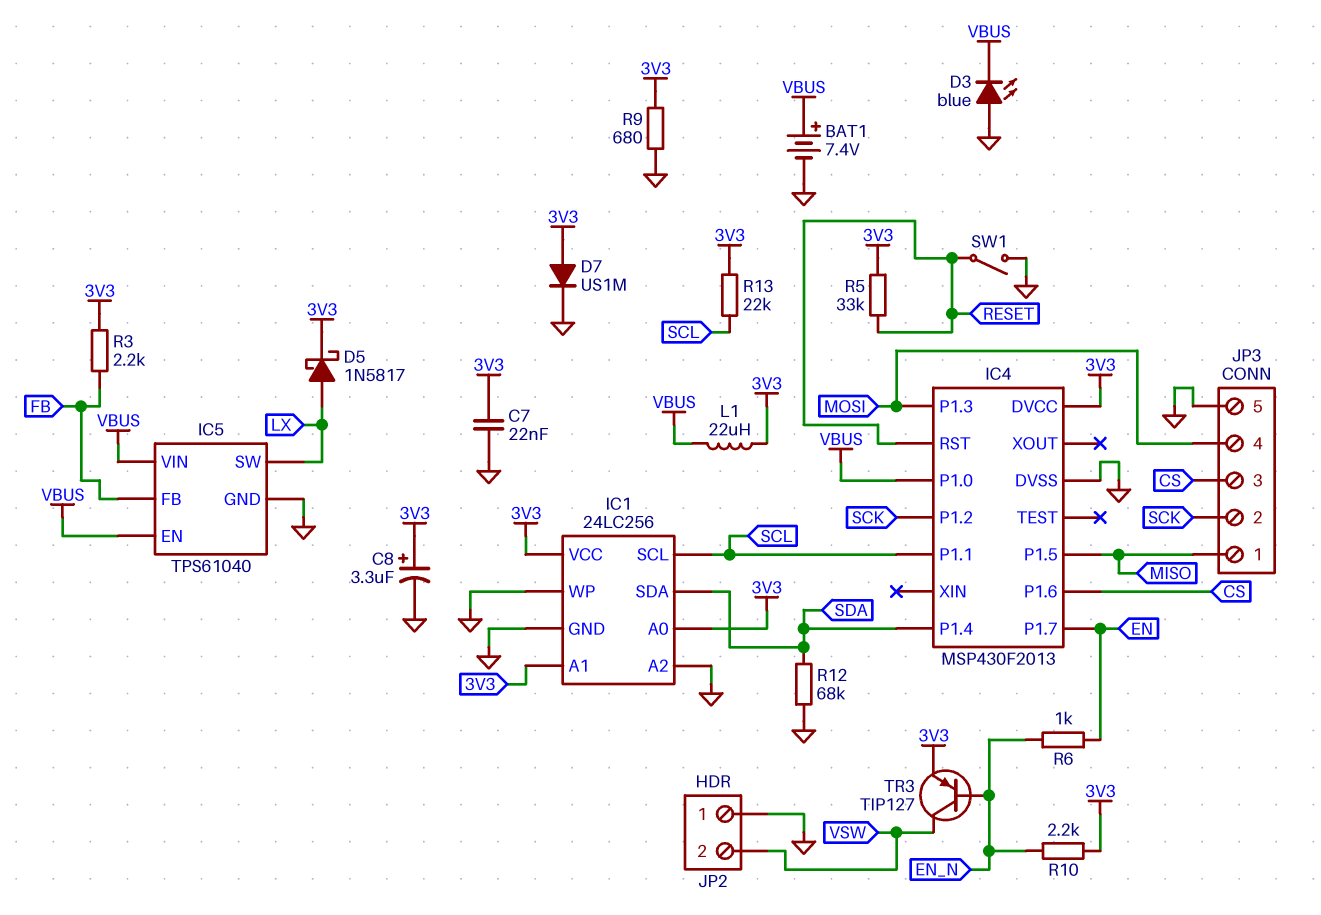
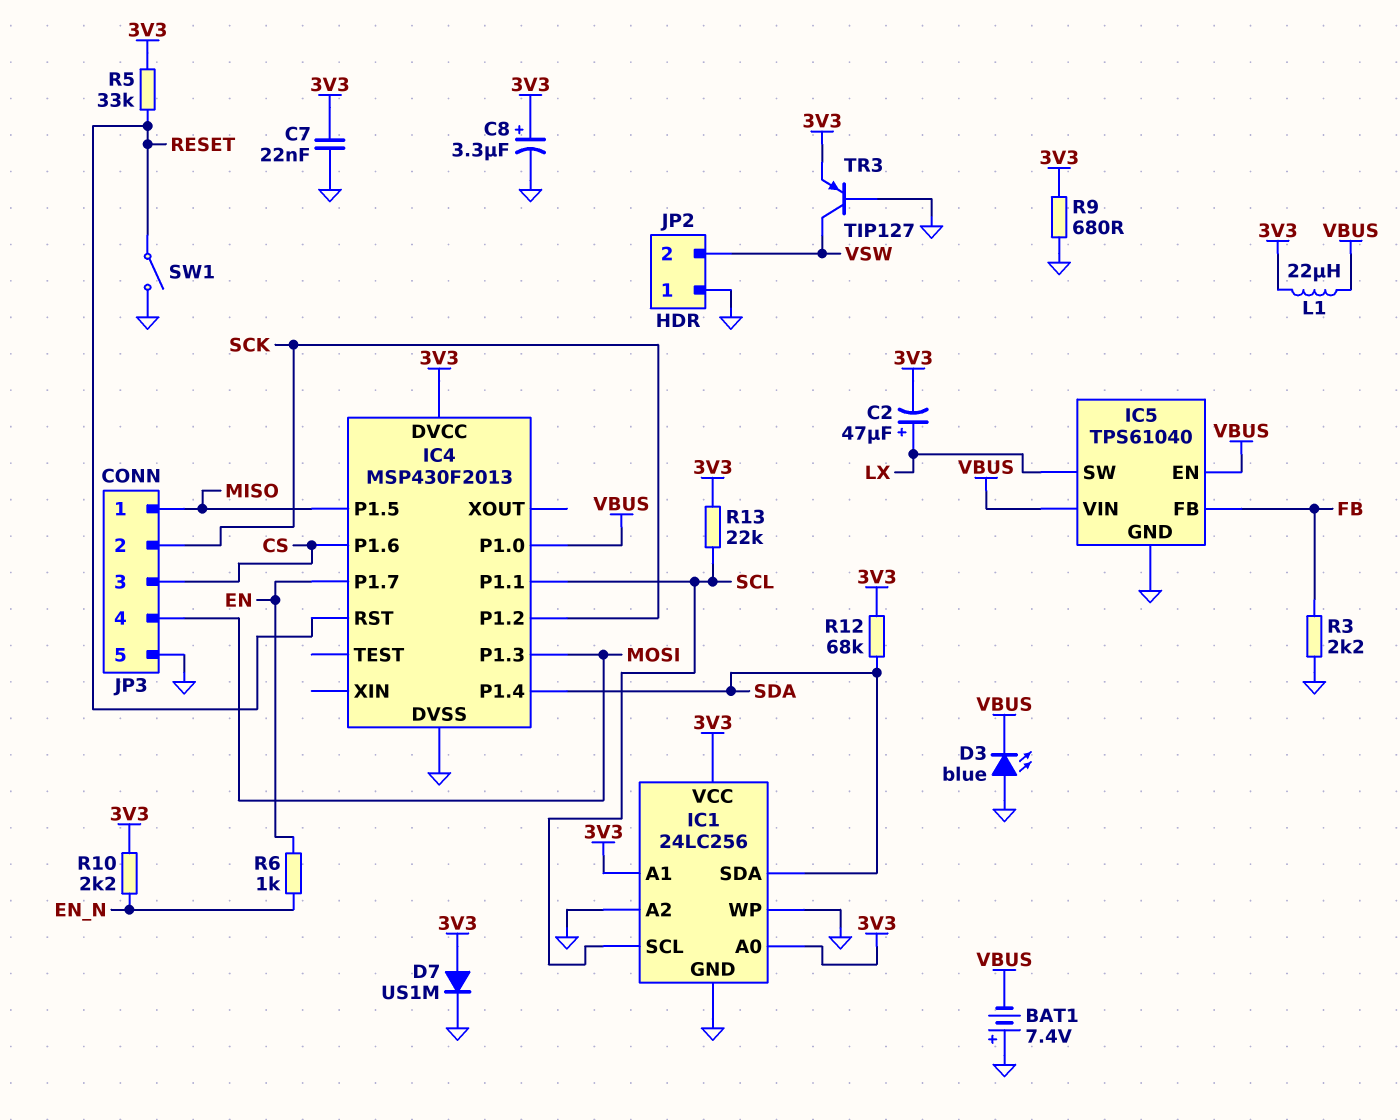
BAT1: 7.4V (plus VBUS, minus GND) -> 7.4V (plus GND, minus VBUS)
C2: none -> 47uF (plus LX, minus 3V3)
D5: schottky 1N5817 (A LX, K 3V3) -> none
R3: 2.2k (3V3, FB) -> 2.2k (FB, GND)
R12: 68k (GND, SDA) -> 68k (3V3, SDA)
TR3: PNP TIP127 (B EN_N, C VSW, E 3V3) -> PNP TIP127 (B GND, C VSW, E 3V3)

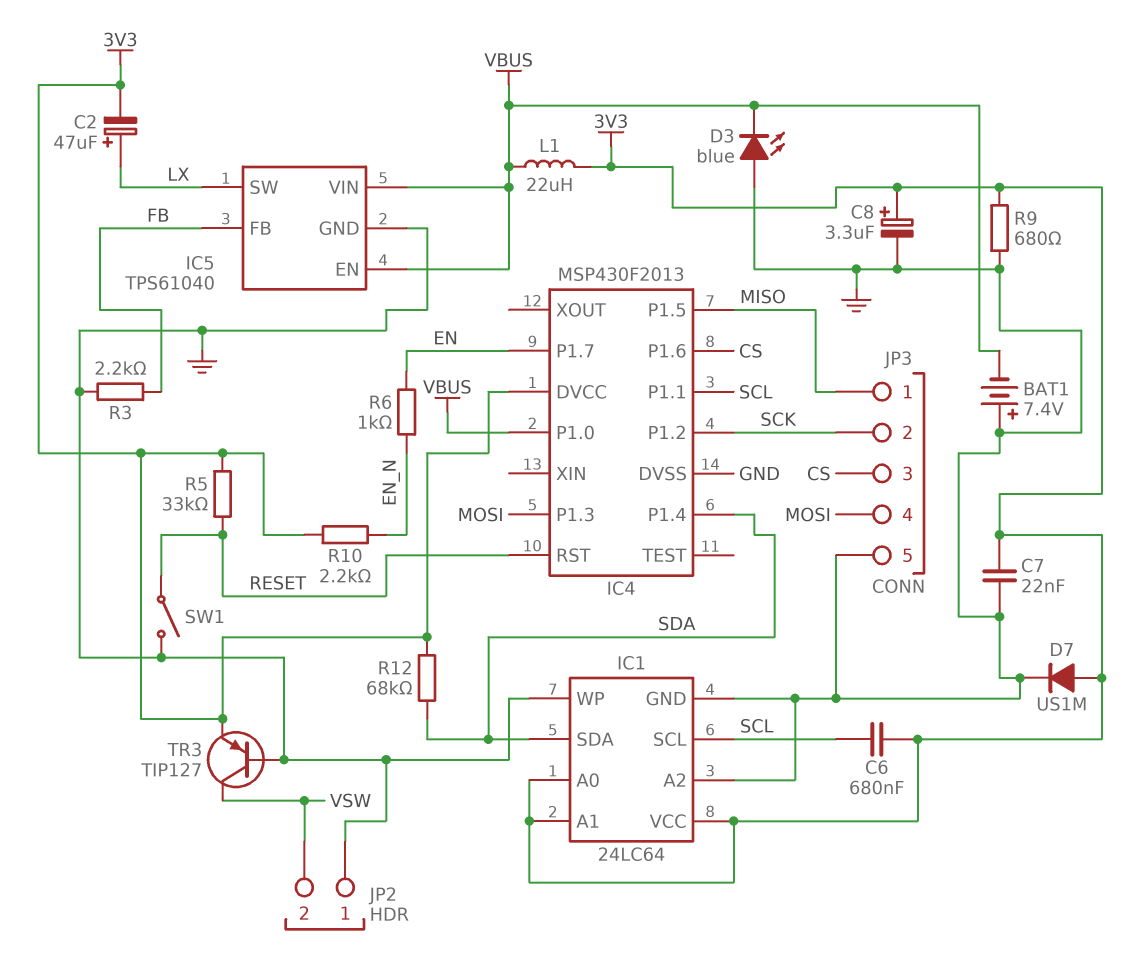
C6: none -> 680nF (3V3, SCL)
IC1: 24LC256 -> 24LC64
R13: 22k (3V3, SCL) -> none

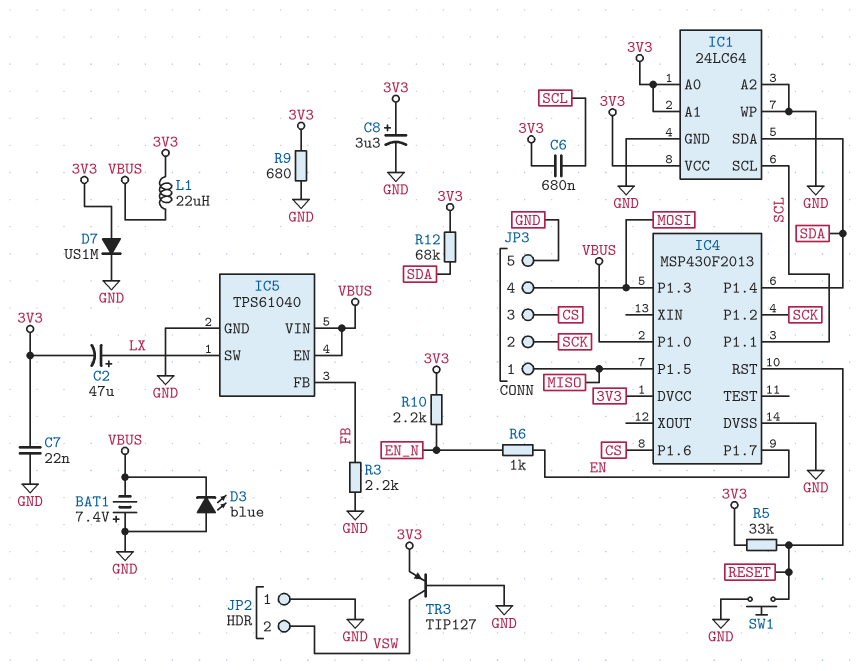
SW1: switch (GND, RESET) -> button (GND, RESET)

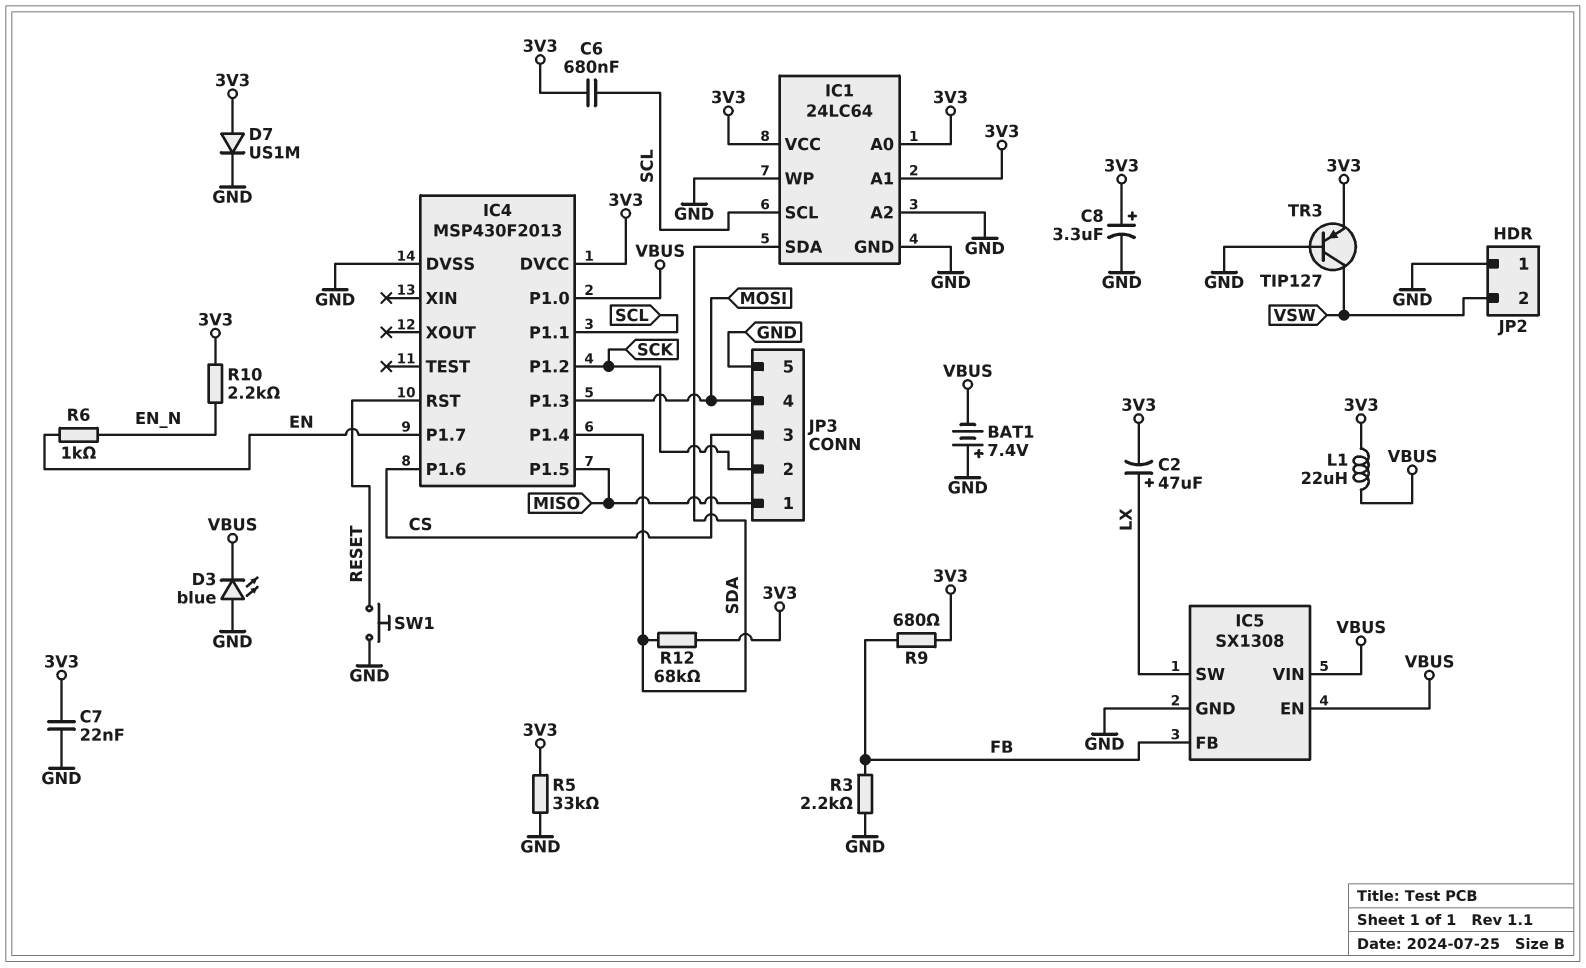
IC5: TPS61040 -> SX1308
R5: 33k (3V3, RESET) -> 33k (3V3, GND)
R9: 680 (3V3, GND) -> 680 (3V3, FB)

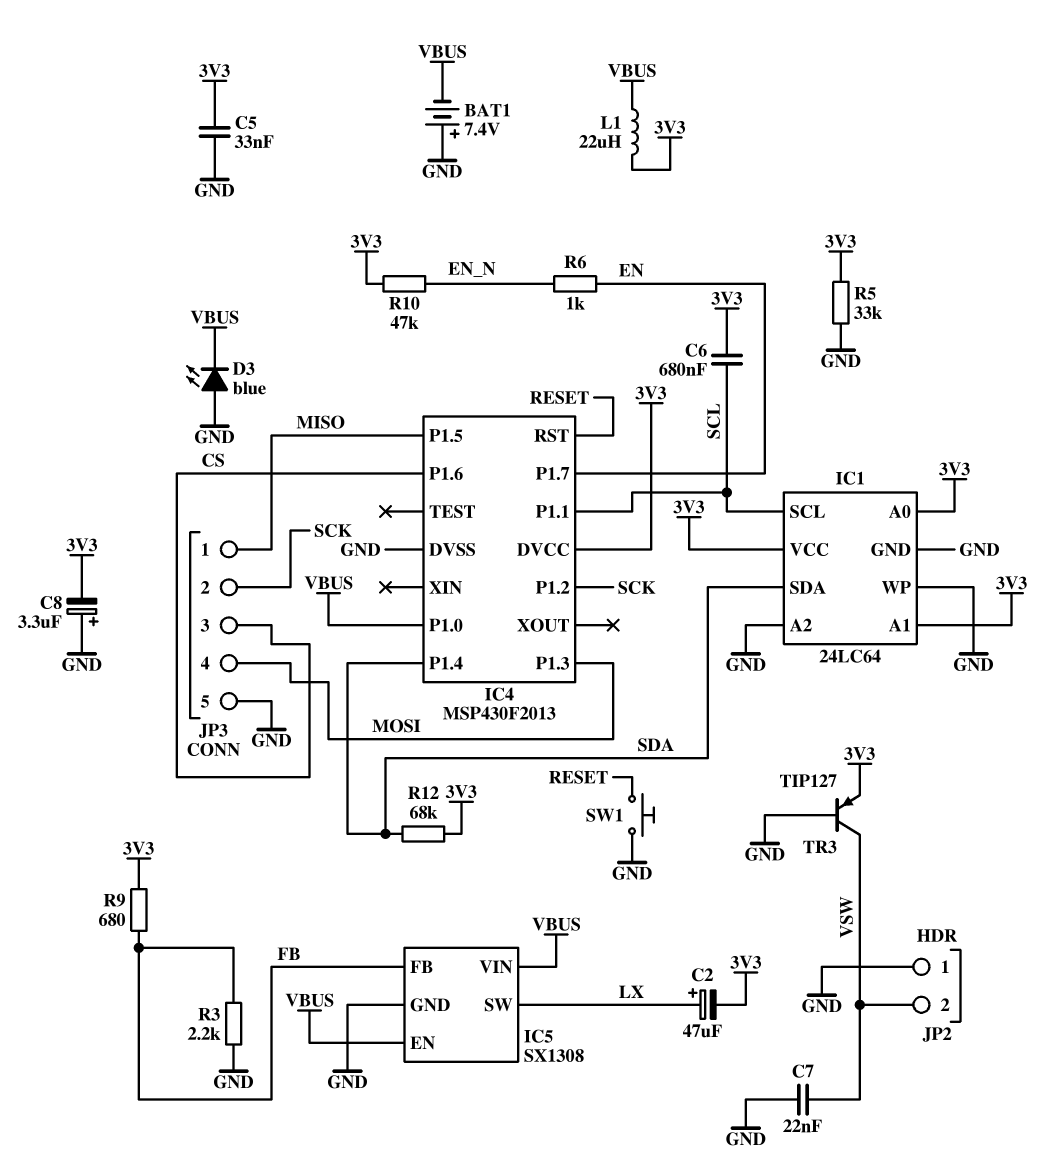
C5: none -> 33nF (3V3, GND)
C7: 22nF (3V3, GND) -> 22nF (GND, VSW)
C8: 3.3uF (plus 3V3, minus GND) -> 3.3uF (plus GND, minus 3V3)
D7: diode US1M (A 3V3, K GND) -> none
R10: 2.2k (3V3, EN_N) -> 47k (3V3, EN_N)

